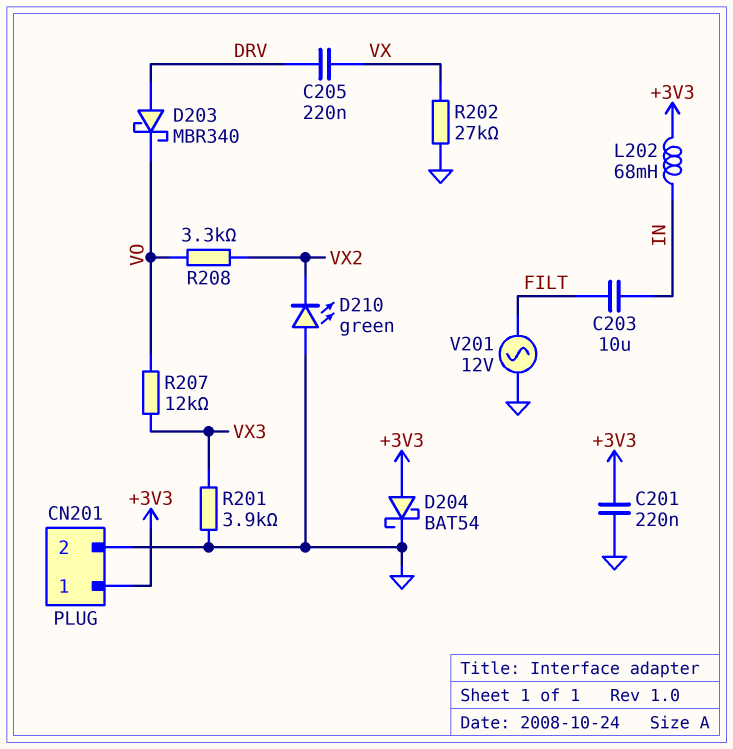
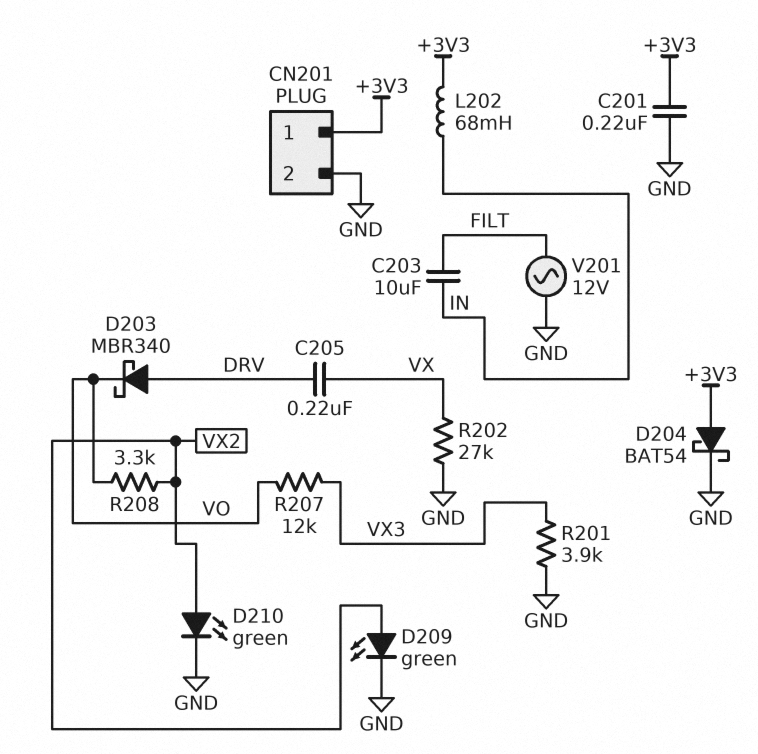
D209: none -> LED green (A VX2, K GND)
D210: LED green (A GND, K VX2) -> LED green (A VX2, K GND)

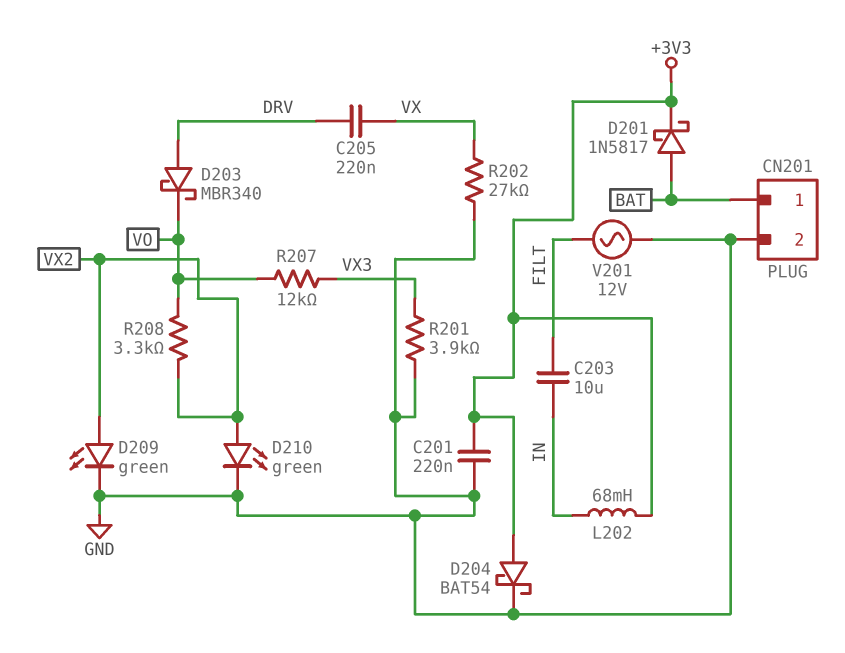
CN201 pin 1: +3V3 -> BAT
D201: none -> schottky 1N5817 (A BAT, K +3V3)

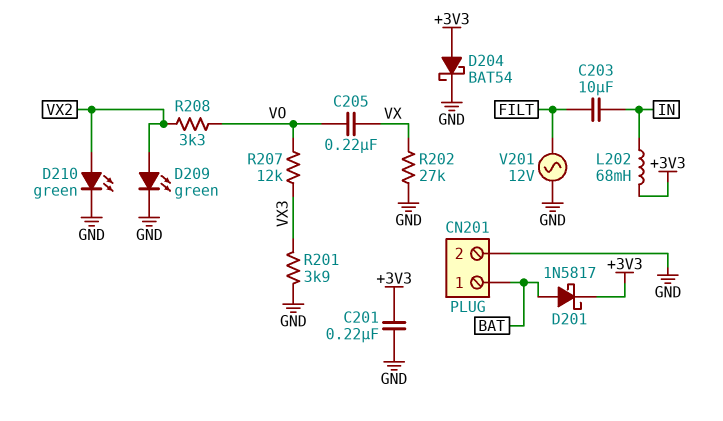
C205: 220nF (DRV, VX) -> 220nF (VO, VX)
D203: schottky MBR340 (A DRV, K VO) -> none

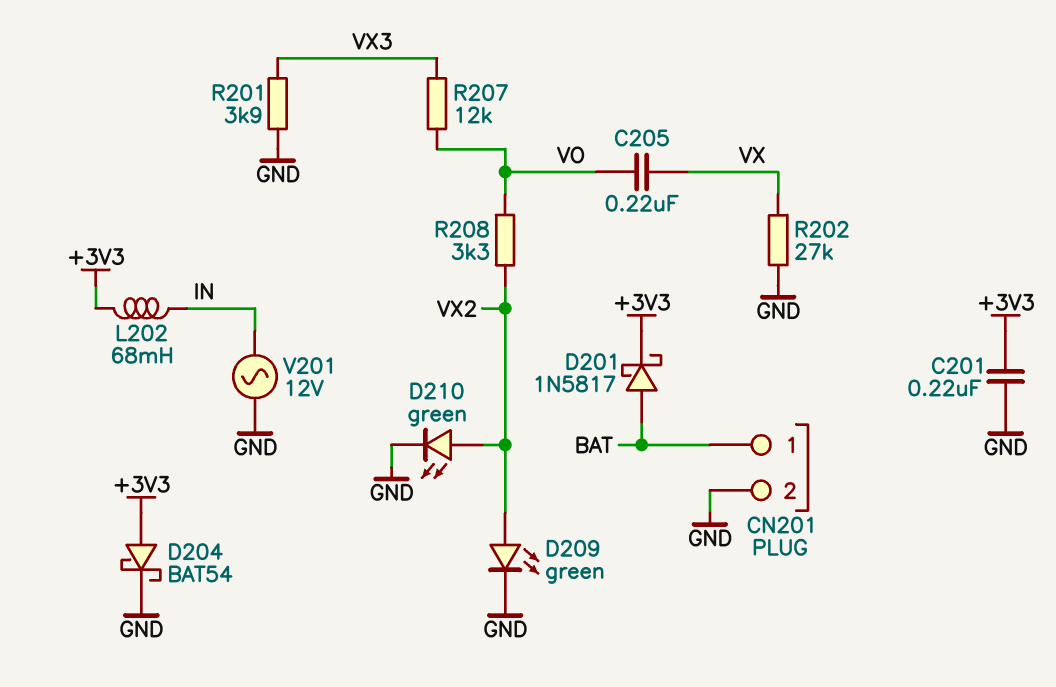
C203: 10uF (FILT, IN) -> none
V201: AC 12V (FILT, GND) -> AC 12V (GND, IN)

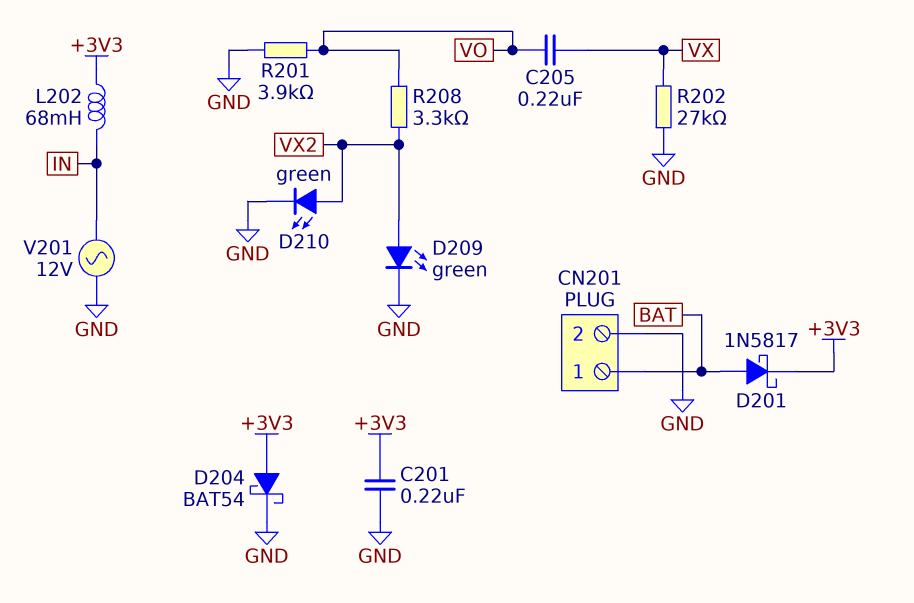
R201: 3.9k (GND, VX3) -> 3.9k (GND, VO)
R207: 12k (VO, VX3) -> none

